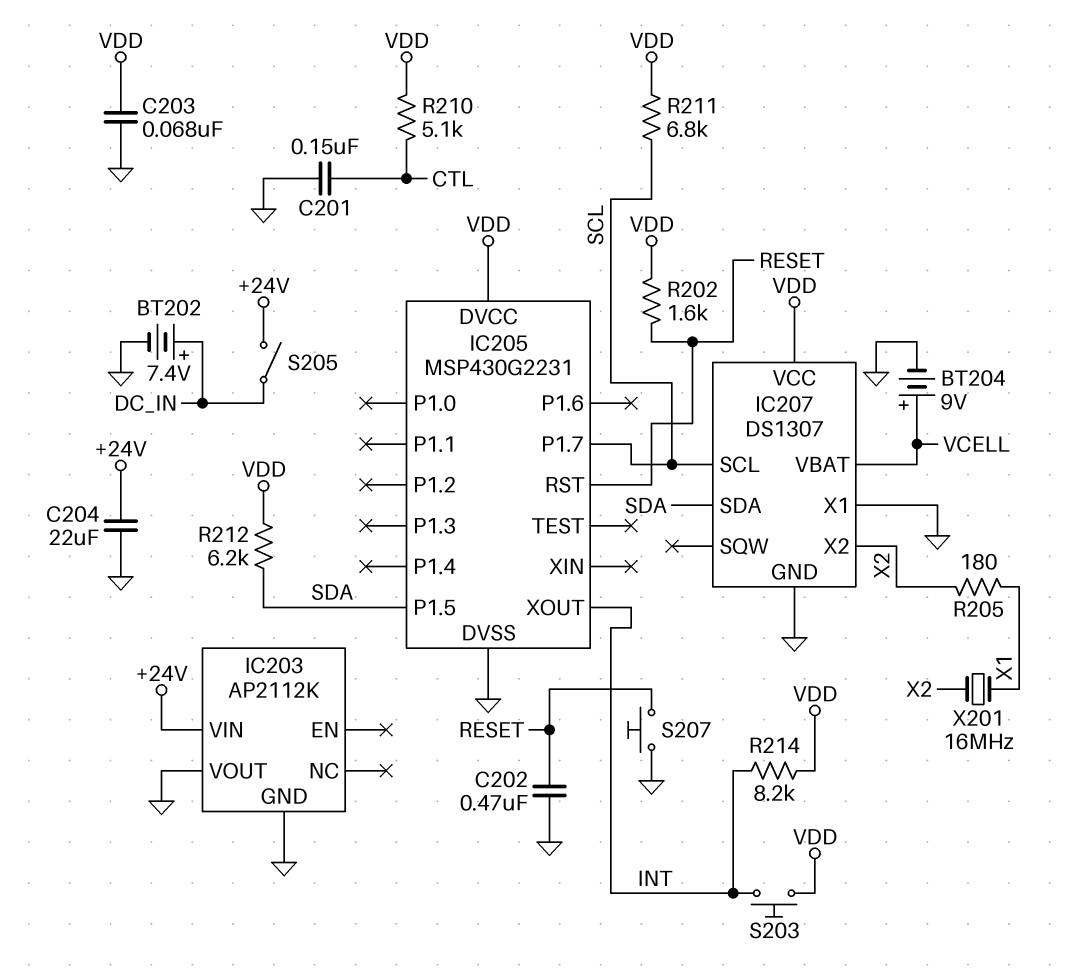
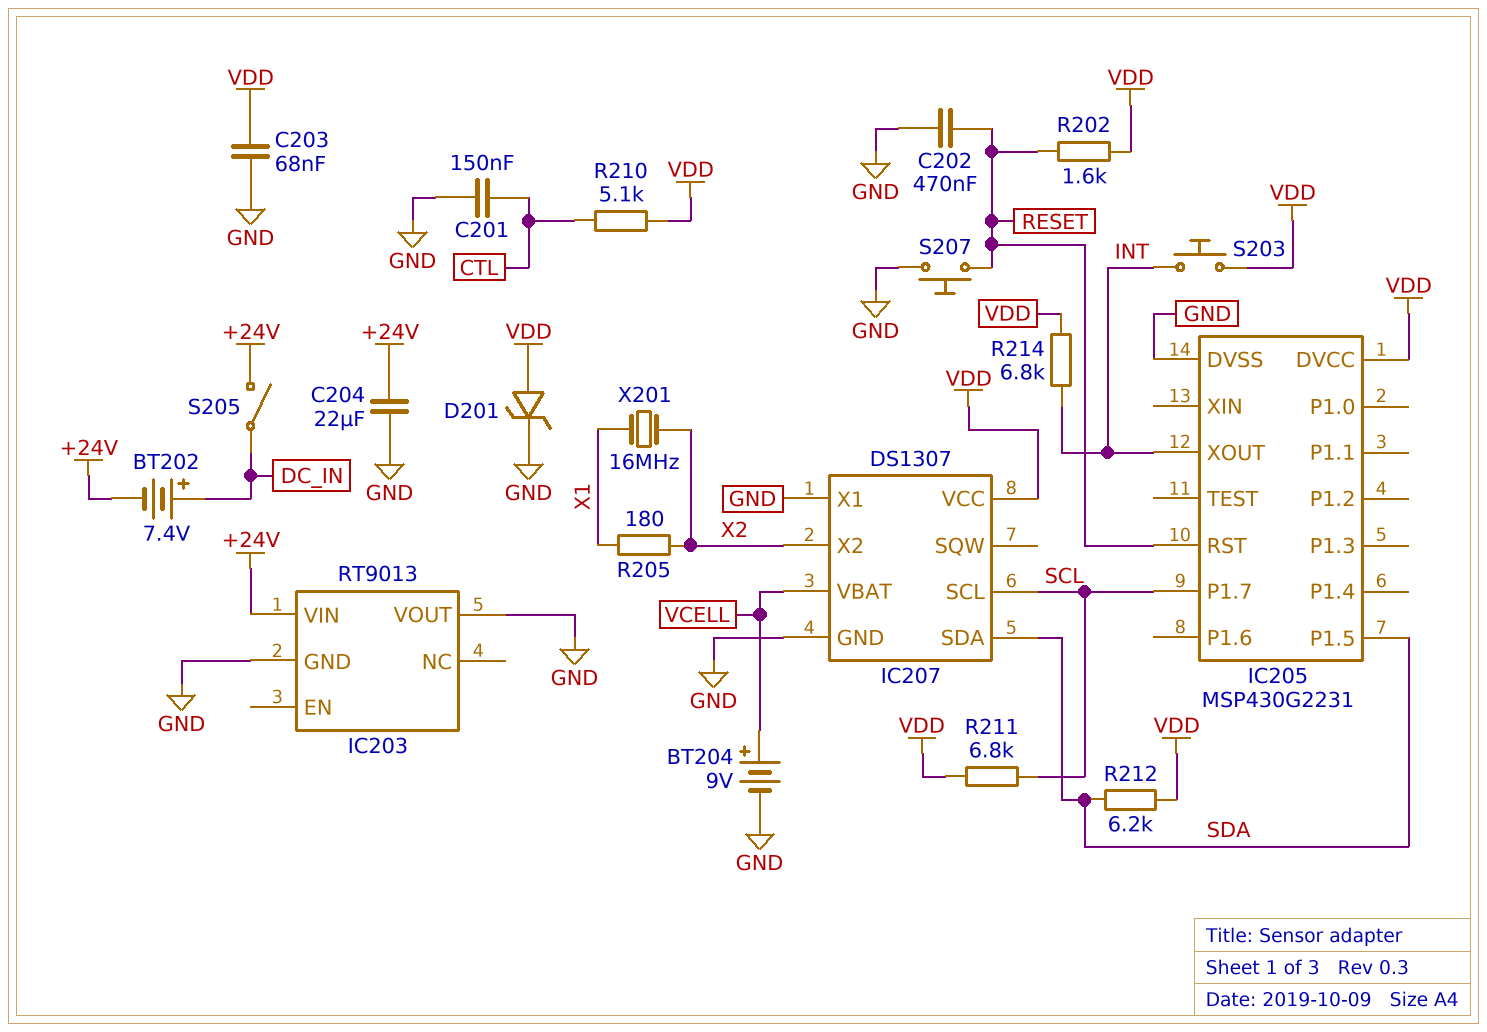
BT202: 7.4V (plus DC_IN, minus GND) -> 7.4V (plus DC_IN, minus +24V)
D201: none -> zener (A VDD, K GND)
IC203: AP2112K -> RT9013
R214: 8.2k (INT, VDD) -> 6.8k (INT, VDD)

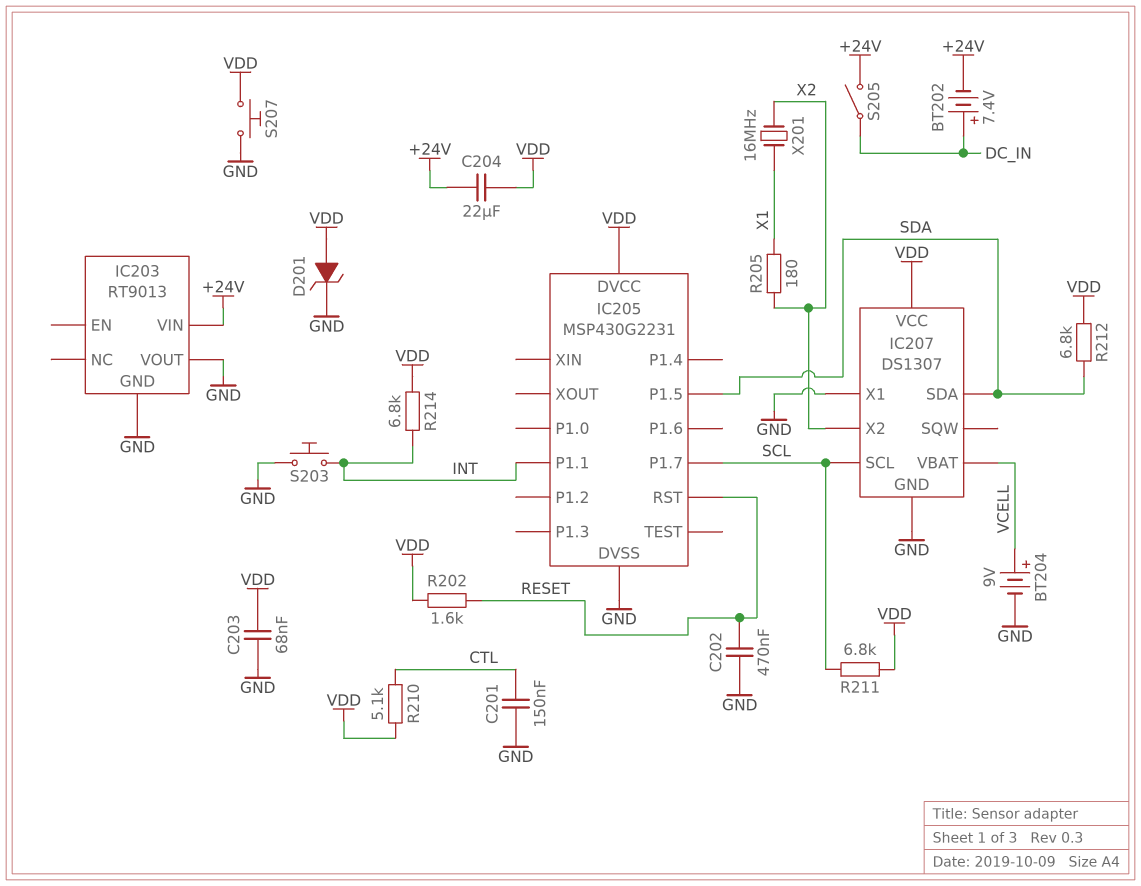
C204: 22uF (+24V, GND) -> 22uF (+24V, VDD)
IC205 pin P1.1: none -> INT
IC205 pin XOUT: INT -> none
R212: 6.2k (SDA, VDD) -> 6.8k (SDA, VDD)
S203: button (INT, VDD) -> button (GND, INT)
S207: button (GND, RESET) -> button (GND, VDD)

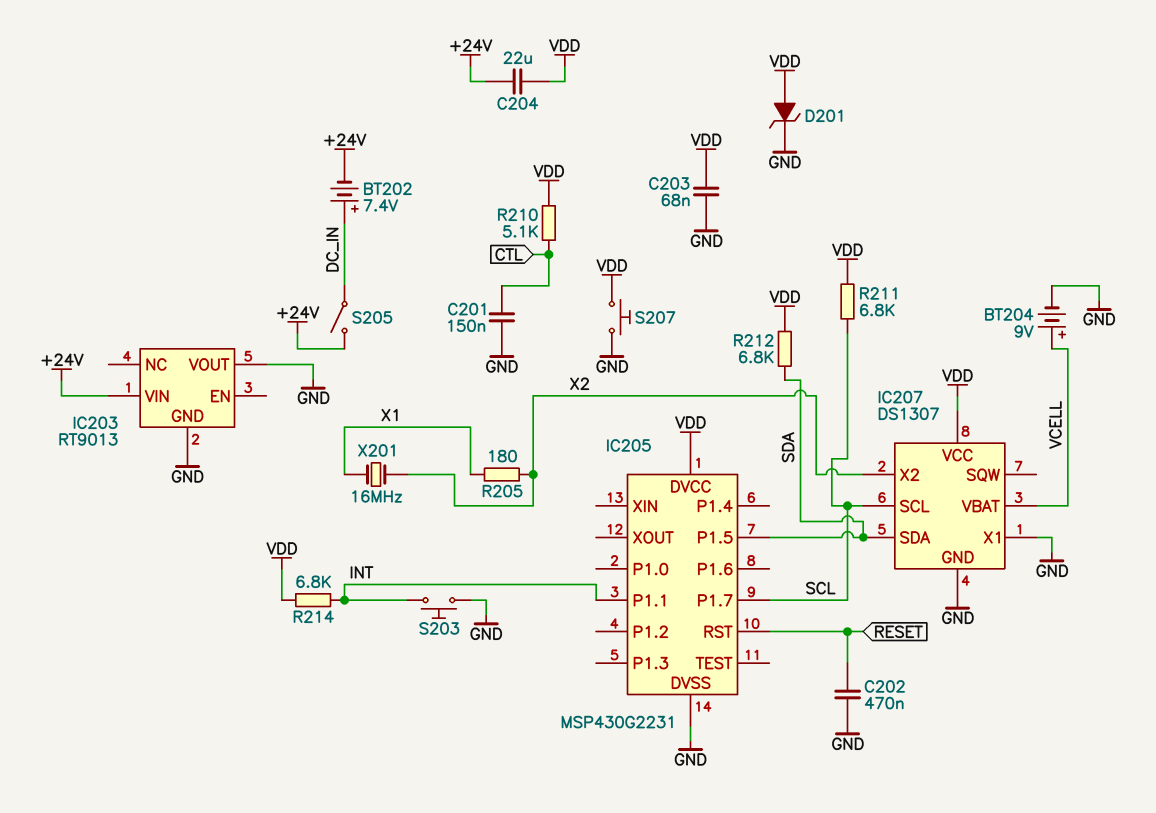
R202: 1.6k (RESET, VDD) -> none

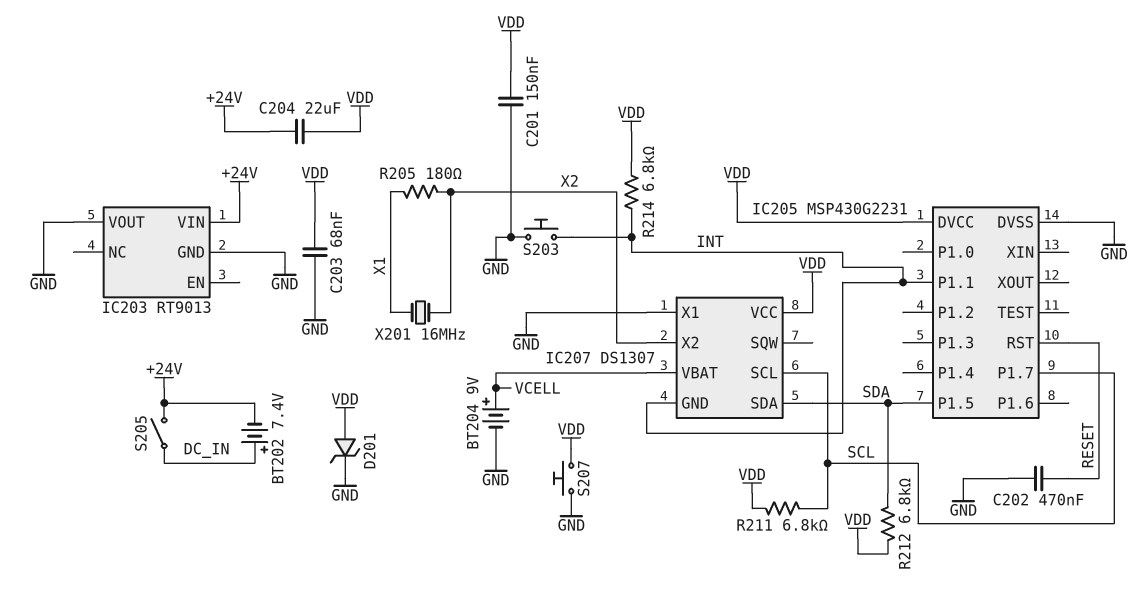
C201: 150nF (CTL, GND) -> 150nF (GND, VDD)
IC207 pin GND: GND -> INT
R210: 5.1k (CTL, VDD) -> none

